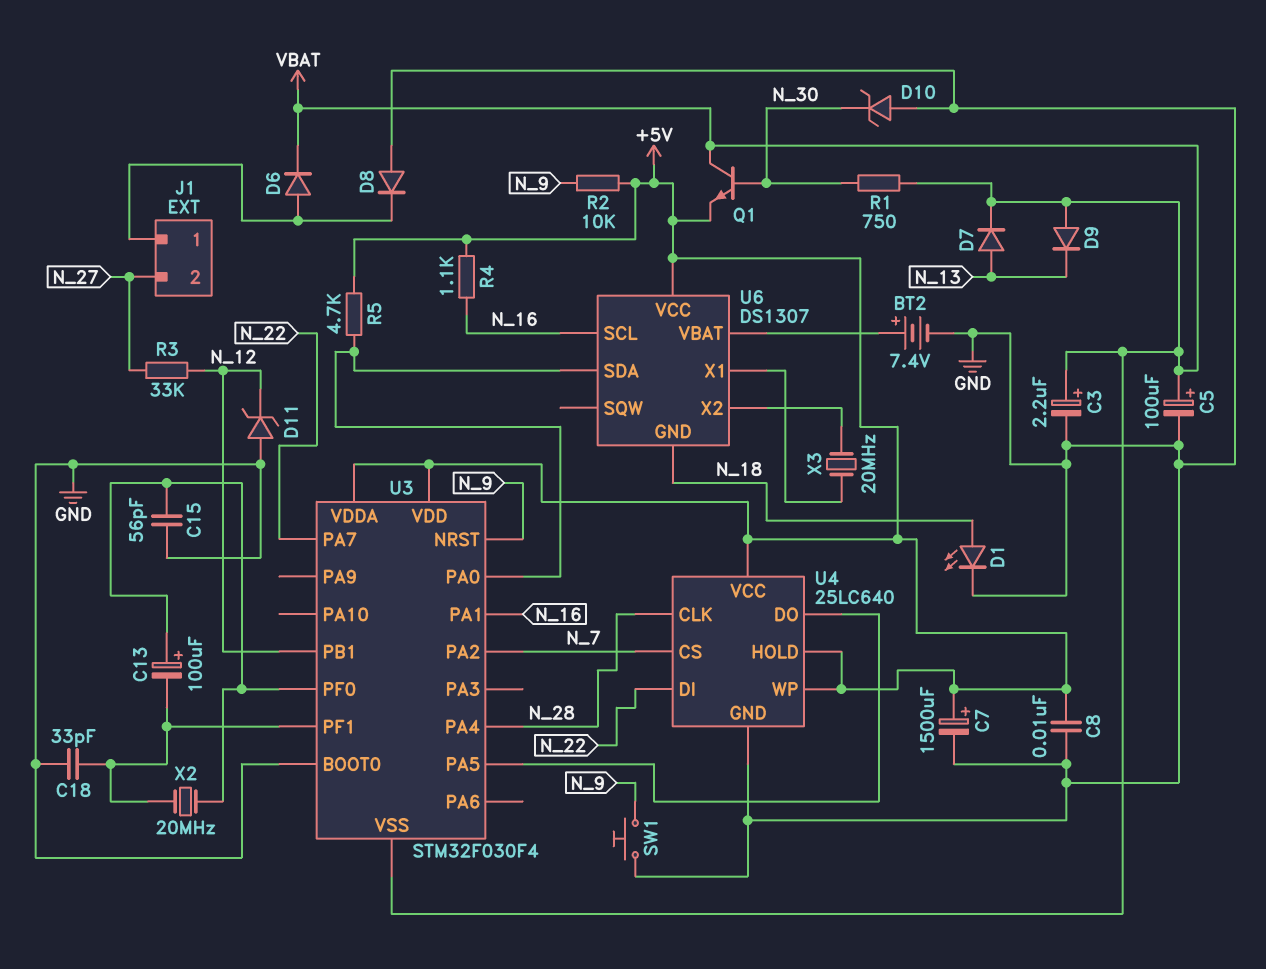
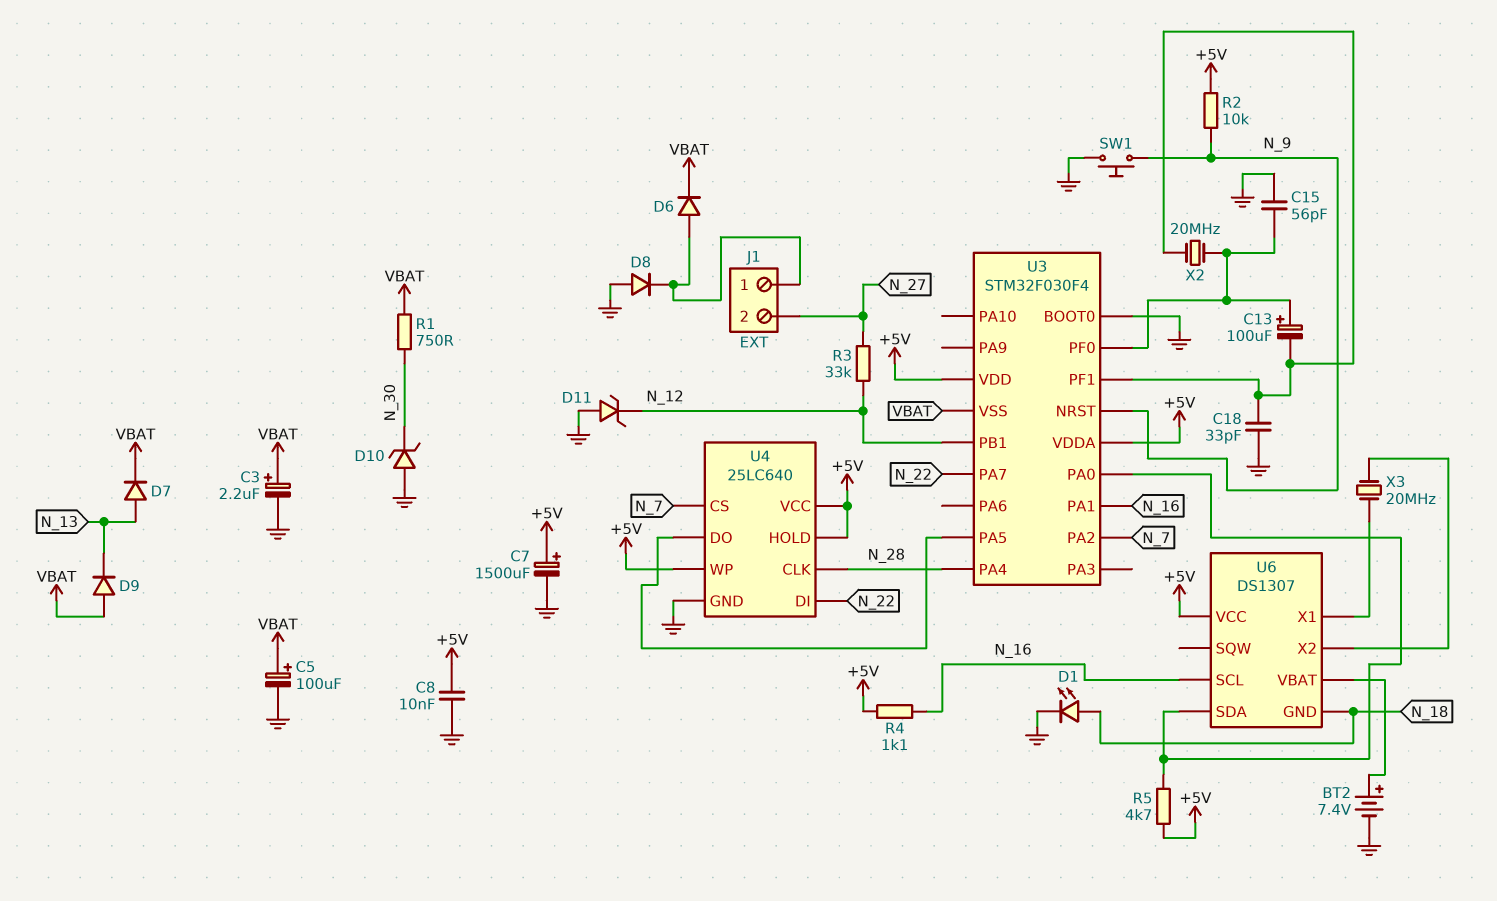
Q1: NPN (B N_30, C VBAT, E +5V) -> none

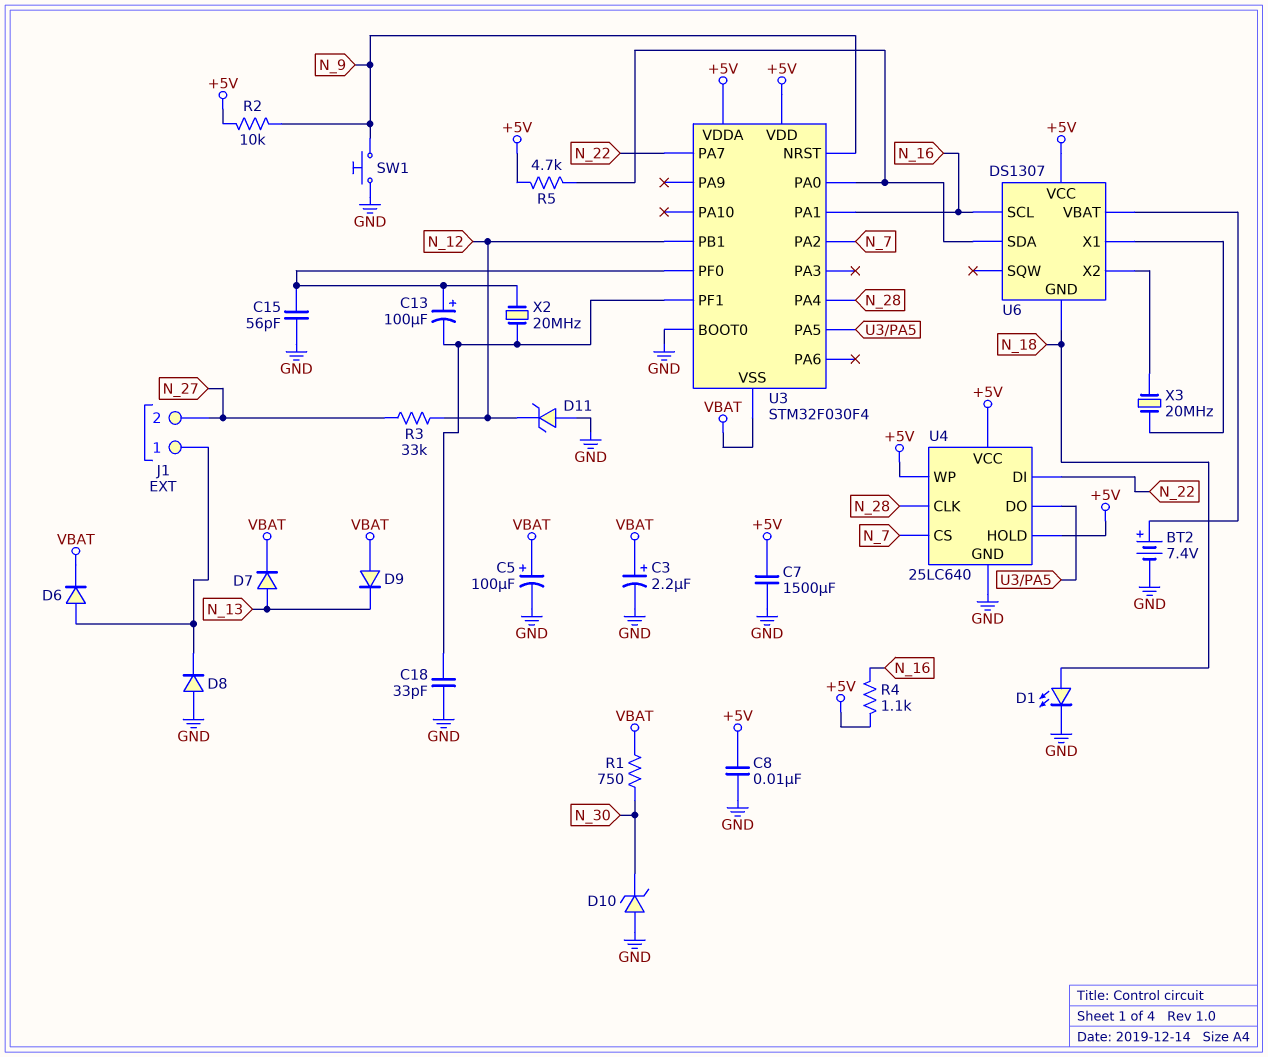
C7: 1500uF (plus +5V, minus GND) -> 1500uF (+5V, GND)

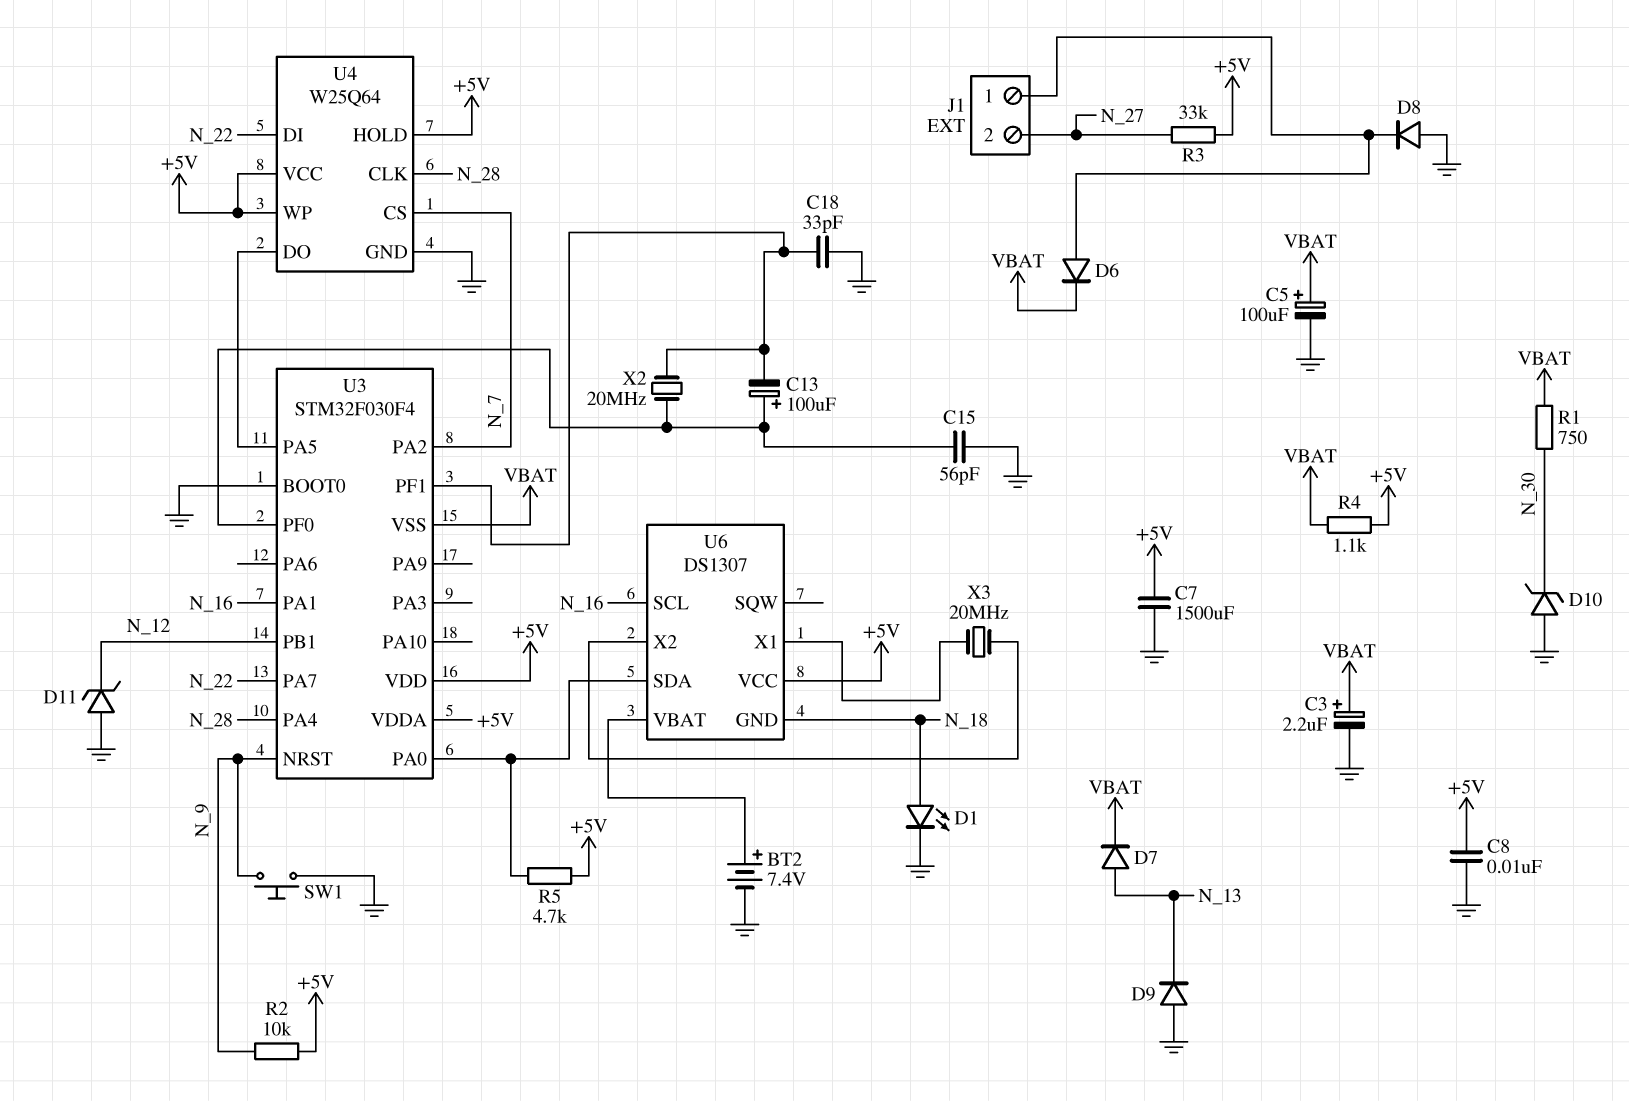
D9: diode (A VBAT, K N_13) -> diode (A GND, K N_13)
R3: 33k (N_12, N_27) -> 33k (+5V, N_27)
R4: 1.1k (+5V, N_16) -> 1.1k (+5V, VBAT)
U4: 25LC640 -> W25Q64

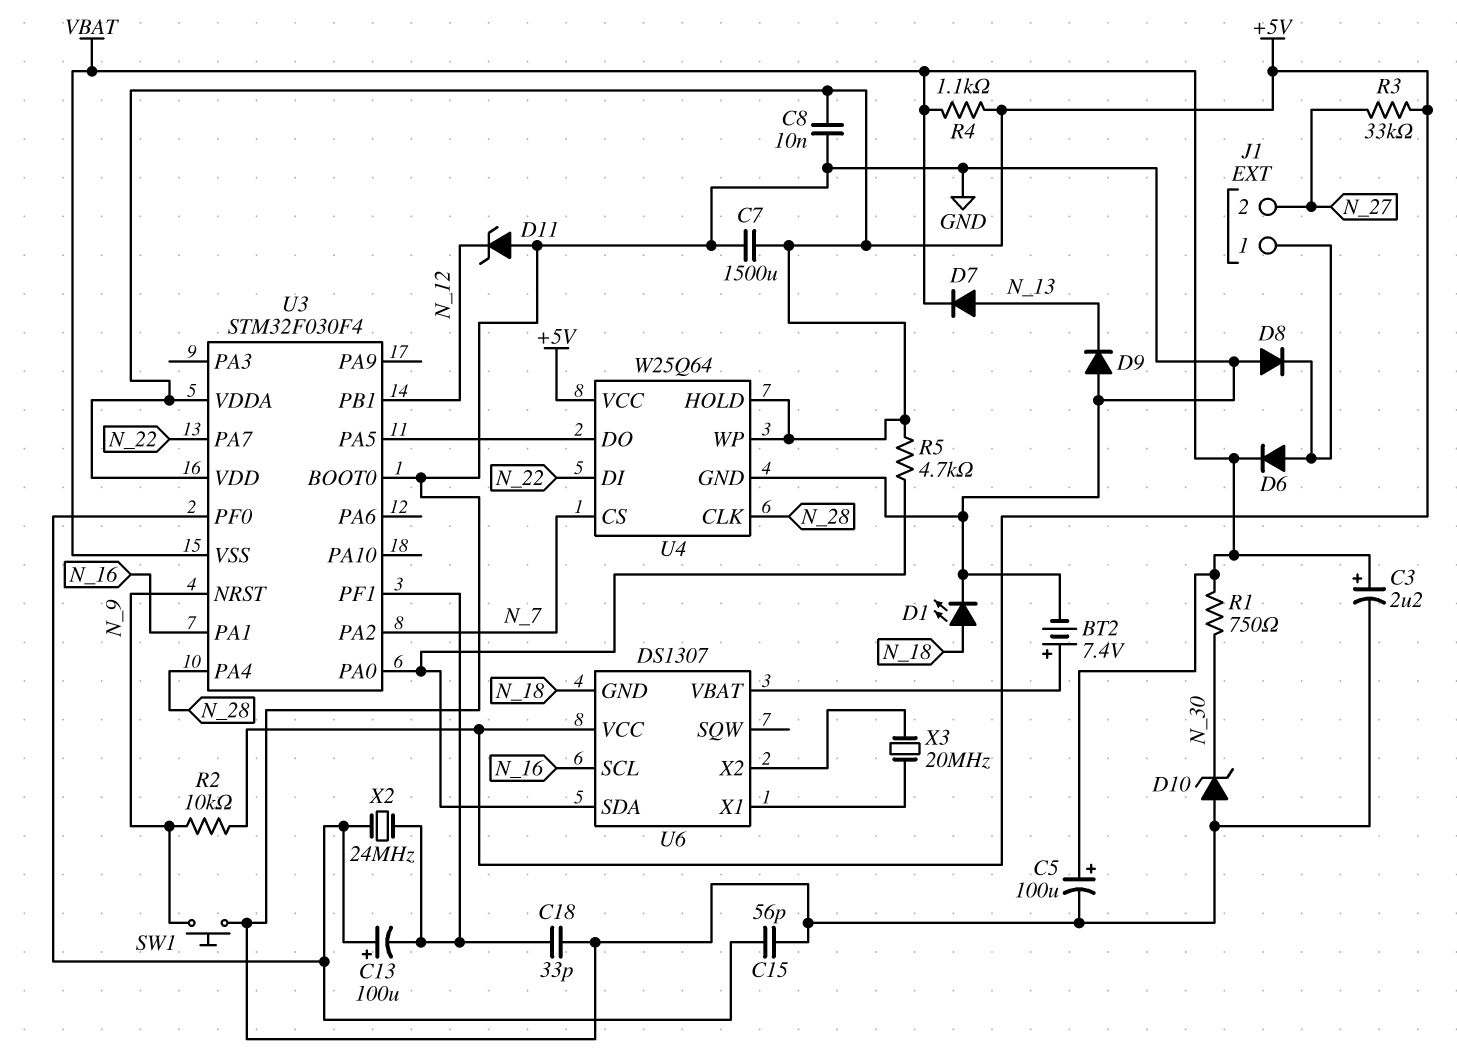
X2: 20MHz (U3/PF0, U3/PF1) -> 24MHz (U3/PF0, U3/PF1)

